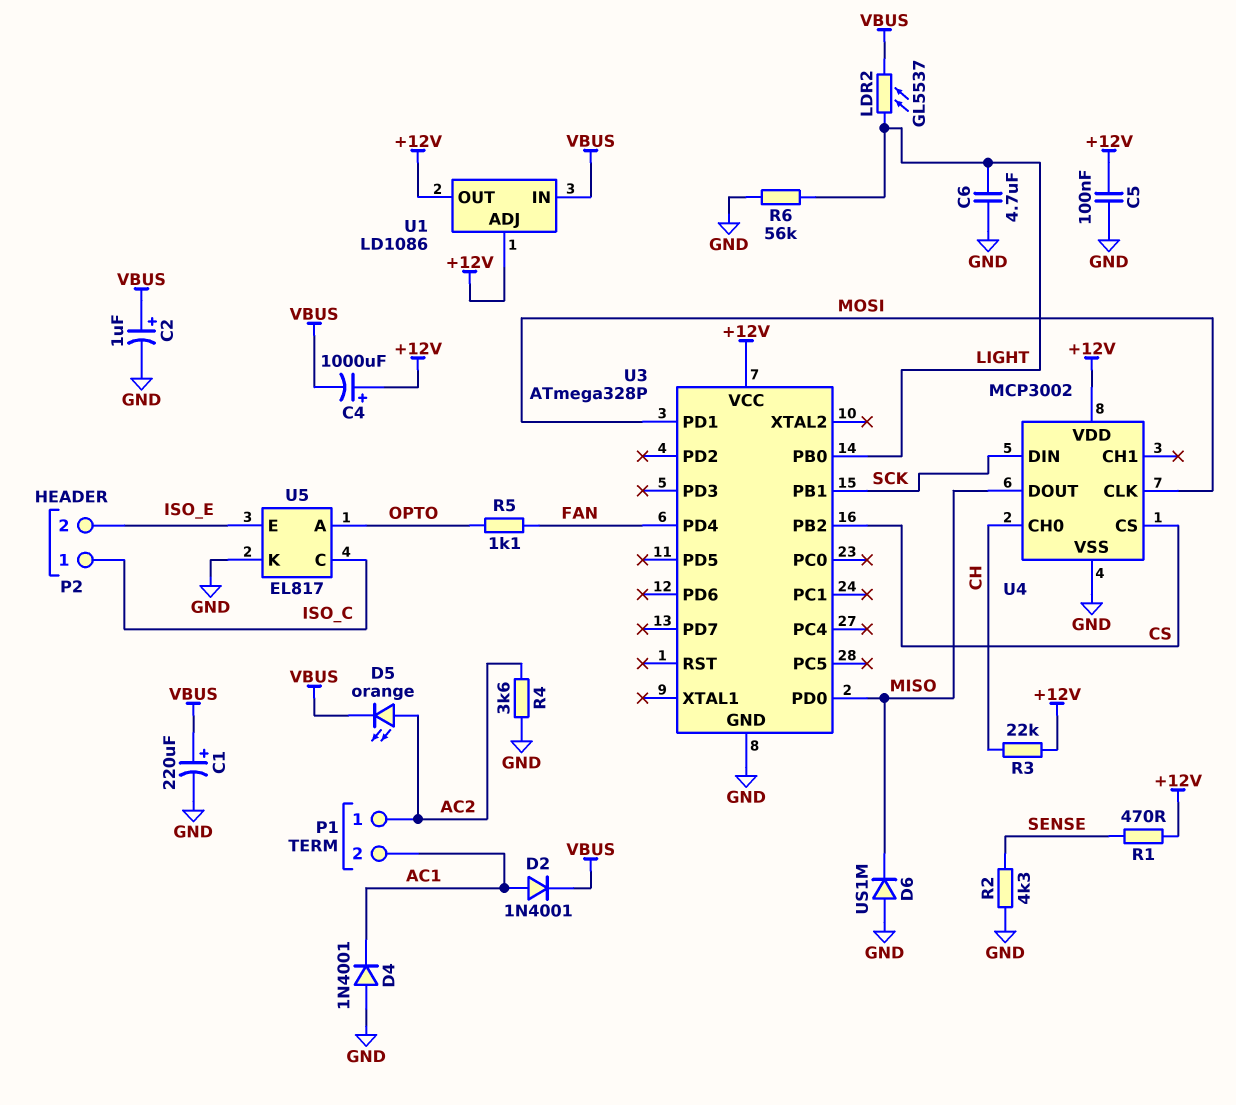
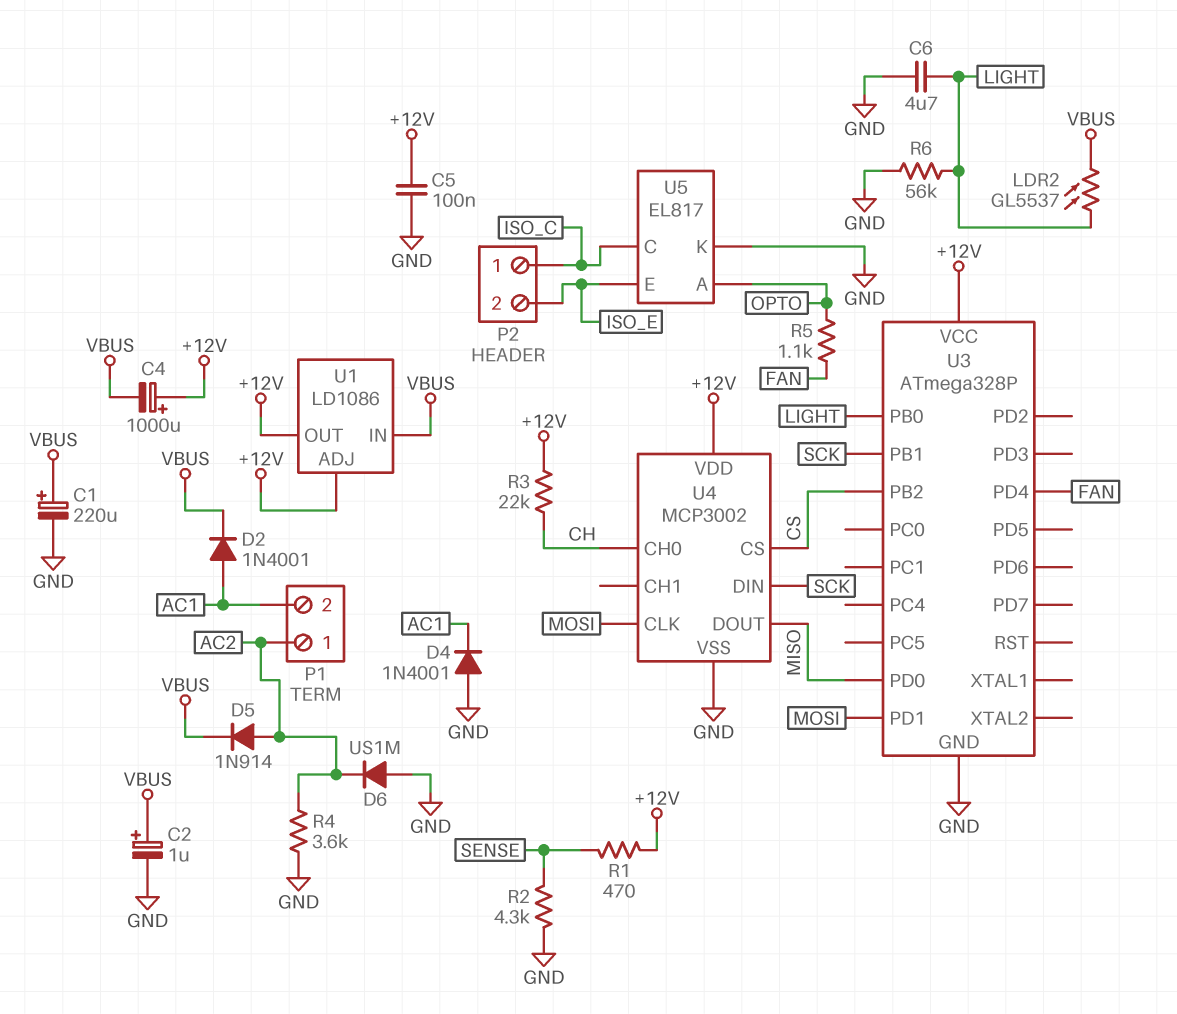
D5: LED orange (A AC2, K VBUS) -> diode 1N914 (A AC2, K VBUS)
D6: diode US1M (A GND, K MISO) -> diode US1M (A GND, K AC2)

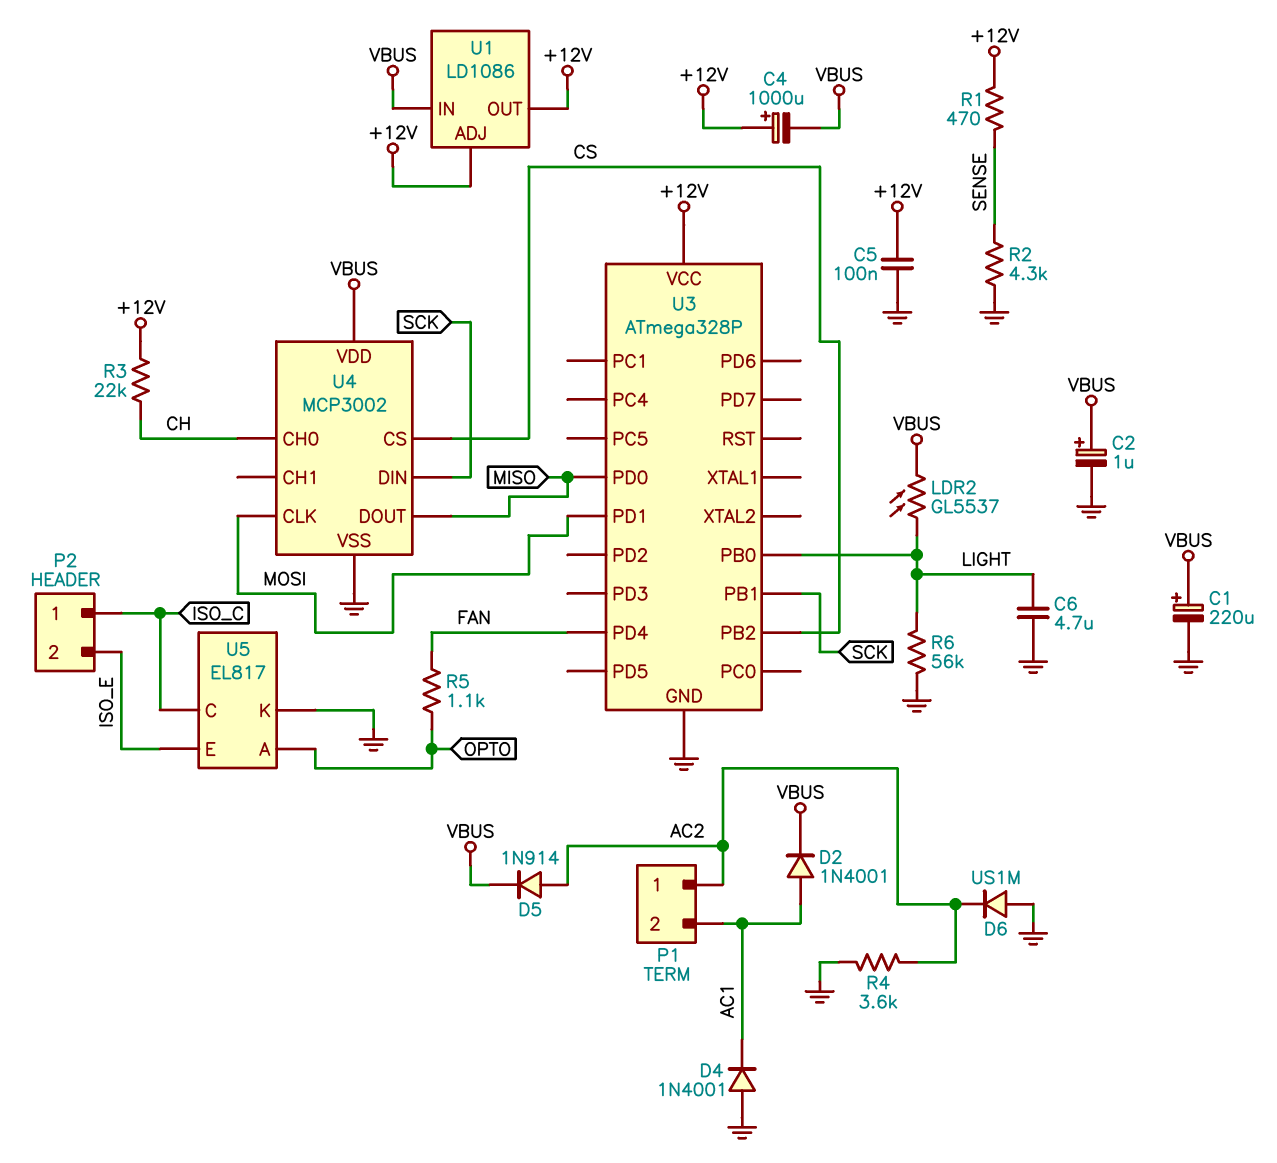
U4 pin VDD: +12V -> VBUS

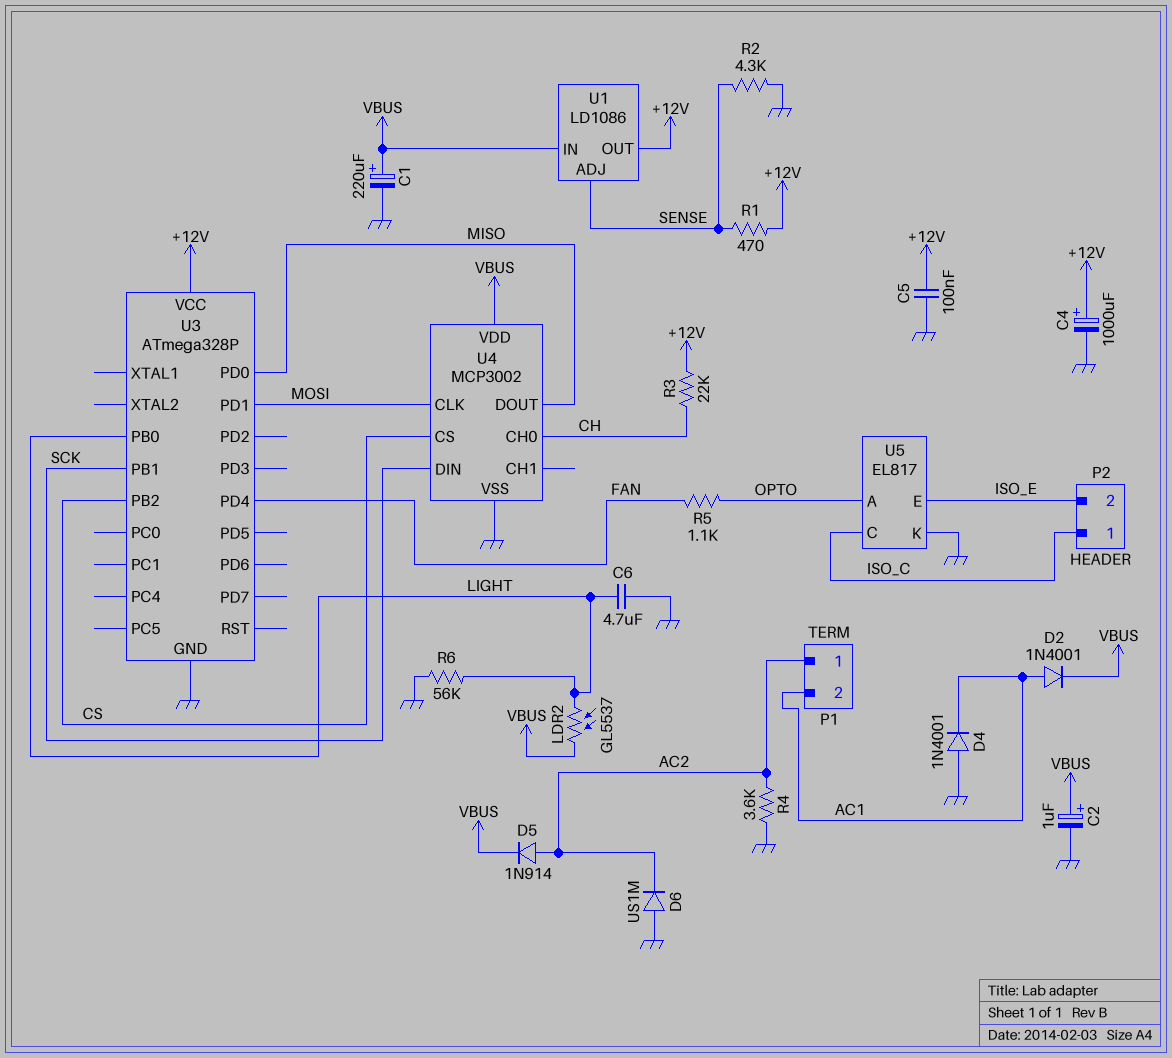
C4: 1000uF (plus +12V, minus VBUS) -> 1000uF (plus +12V, minus GND)
U1 pin ADJ: +12V -> SENSE

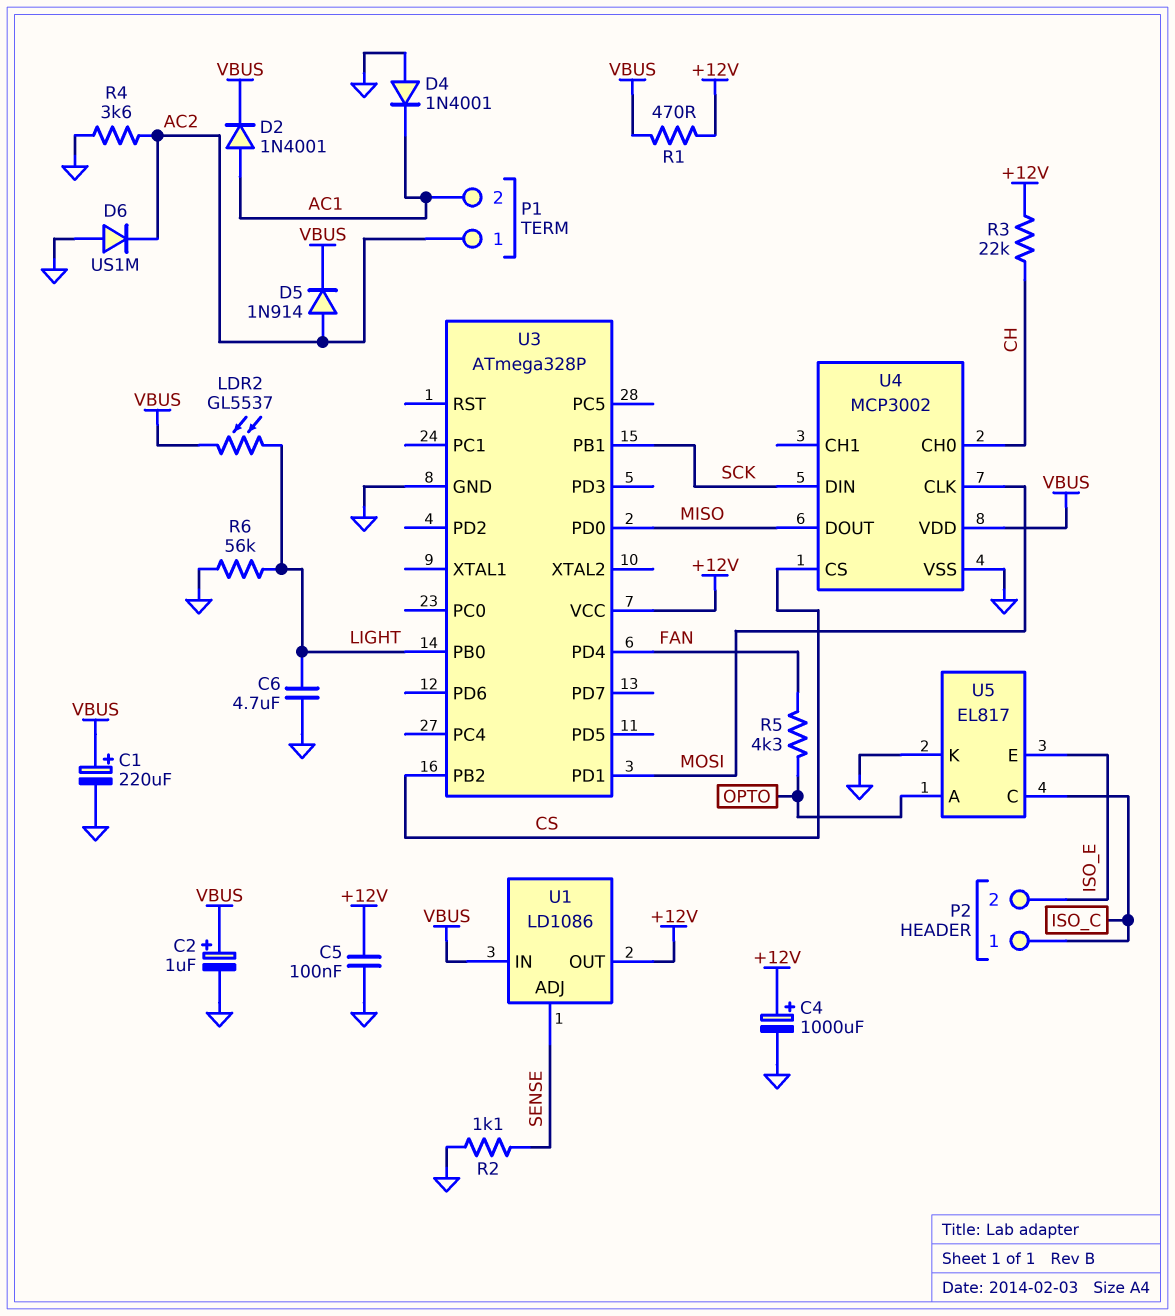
R1: 470 (+12V, SENSE) -> 470 (+12V, VBUS)
R2: 4.3k (GND, SENSE) -> 1.1k (GND, SENSE)
R5: 1.1k (FAN, OPTO) -> 4.3k (FAN, OPTO)

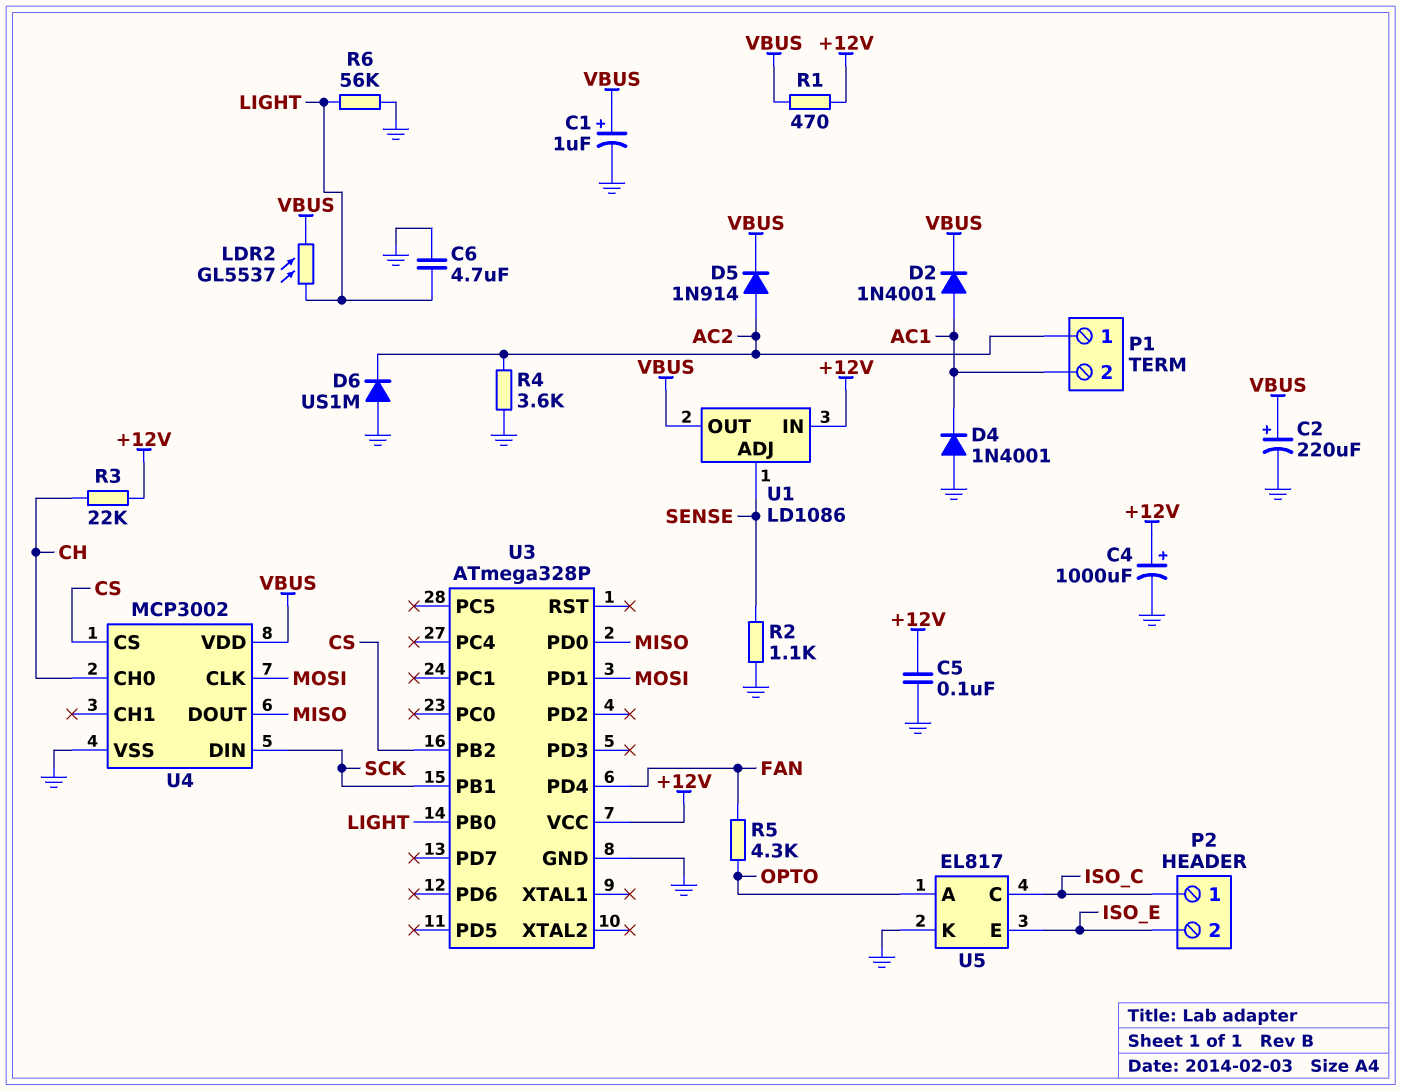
C1: 220uF (plus VBUS, minus GND) -> 1uF (plus VBUS, minus GND)
C2: 1uF (plus VBUS, minus GND) -> 220uF (plus VBUS, minus GND)
U1 pin IN: VBUS -> +12V
U1 pin OUT: +12V -> VBUS

